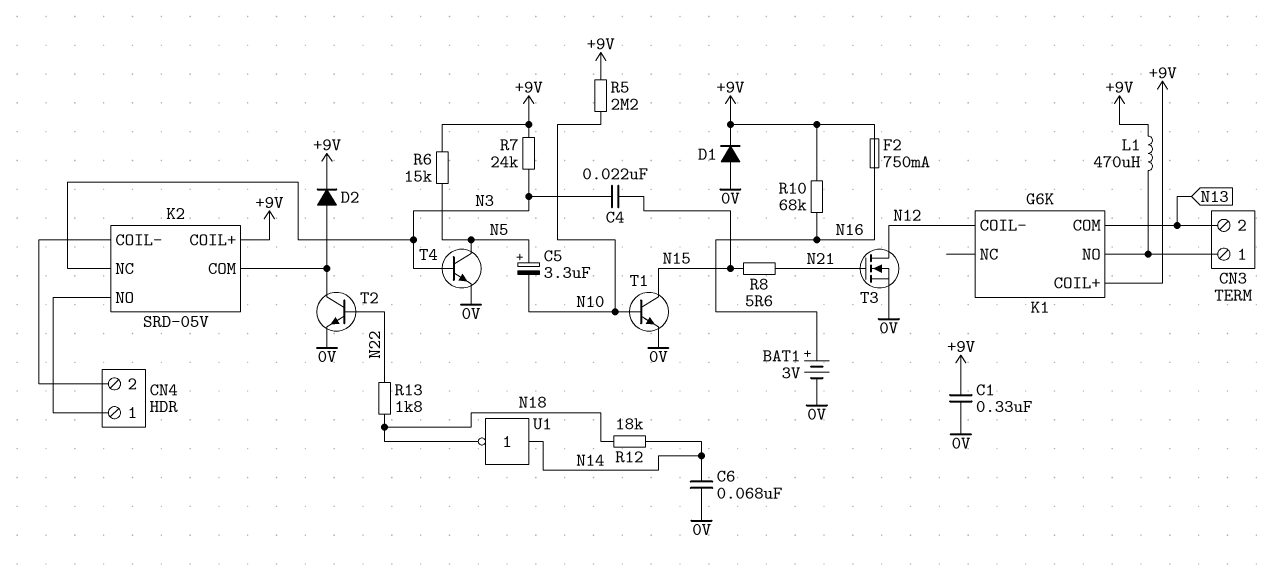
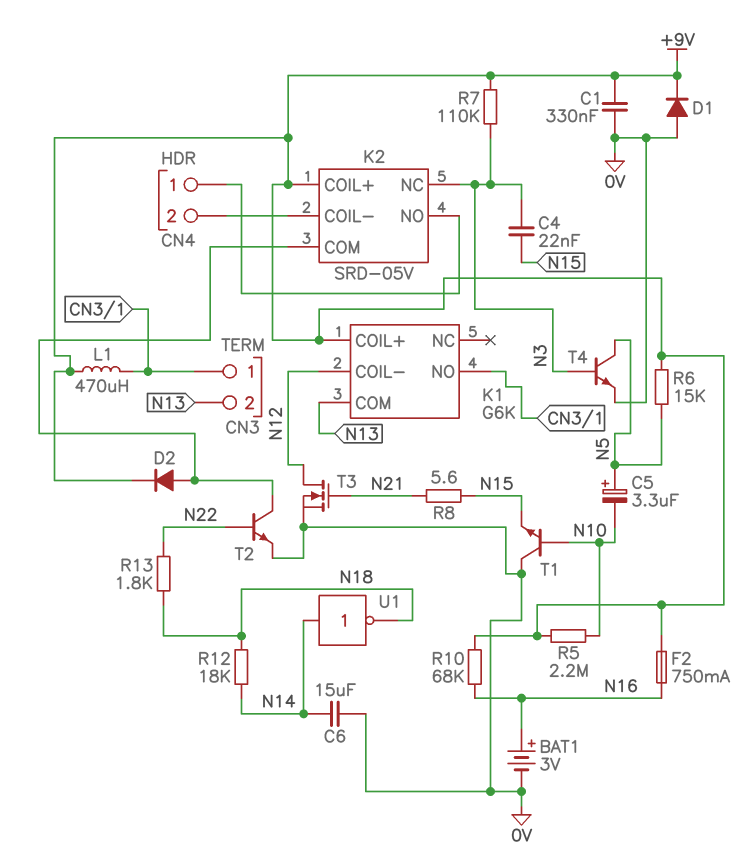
C6: 68nF (0V, N14) -> 15uF (0V, N14)
R7: 24k (+9V, N3) -> 110k (+9V, N3)
T1: NPN (B N10, C N15, E 0V) -> NPN (B N10, C 0V, E N15)

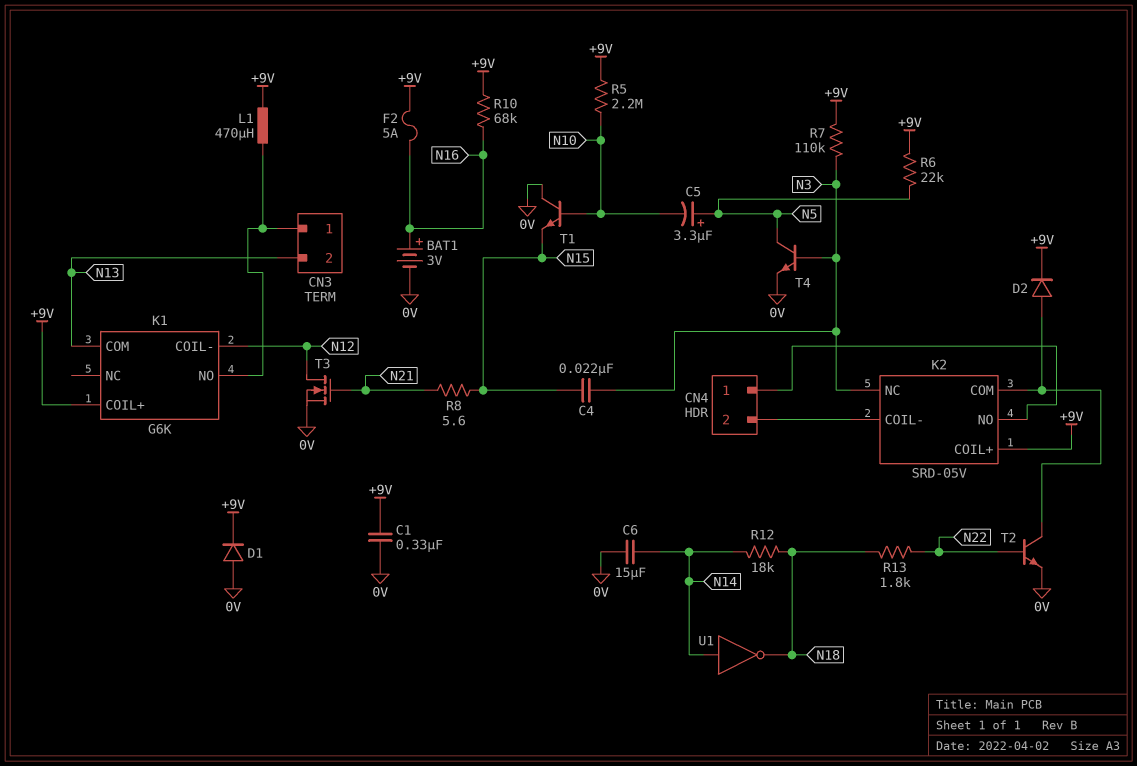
F2: 750mA (+9V, N16) -> 5A (+9V, N16)
R6: 15k (+9V, N5) -> 22k (+9V, N5)

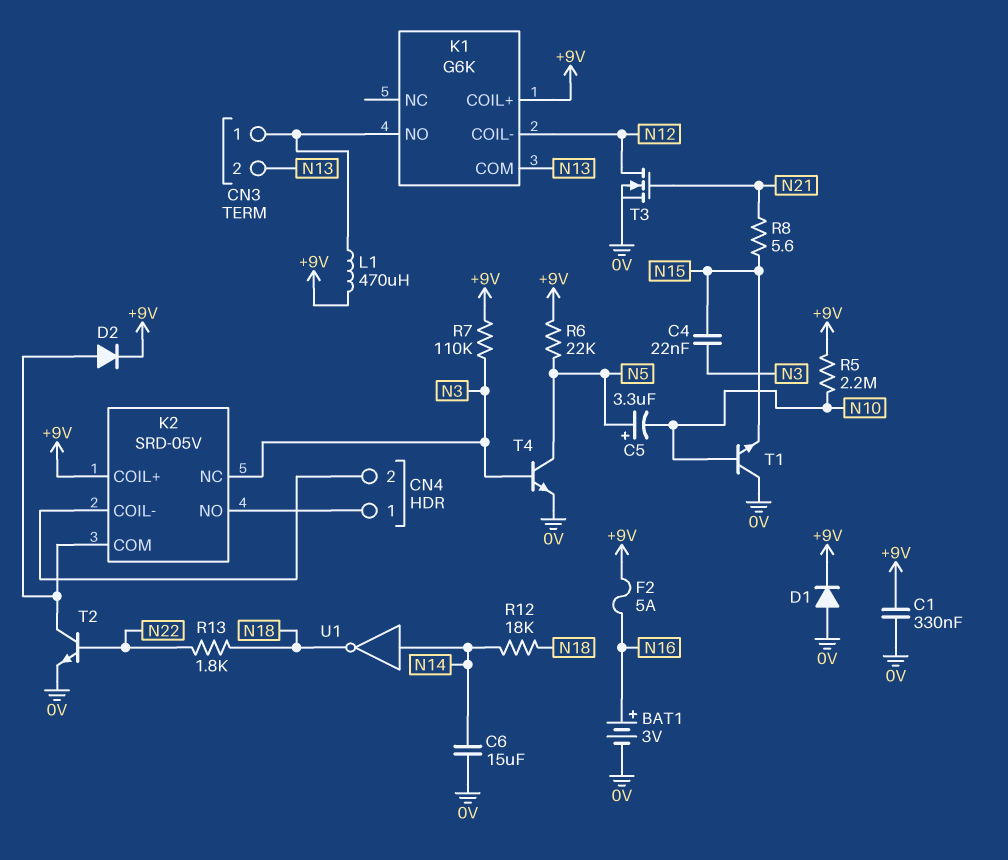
R10: 68k (+9V, N16) -> none

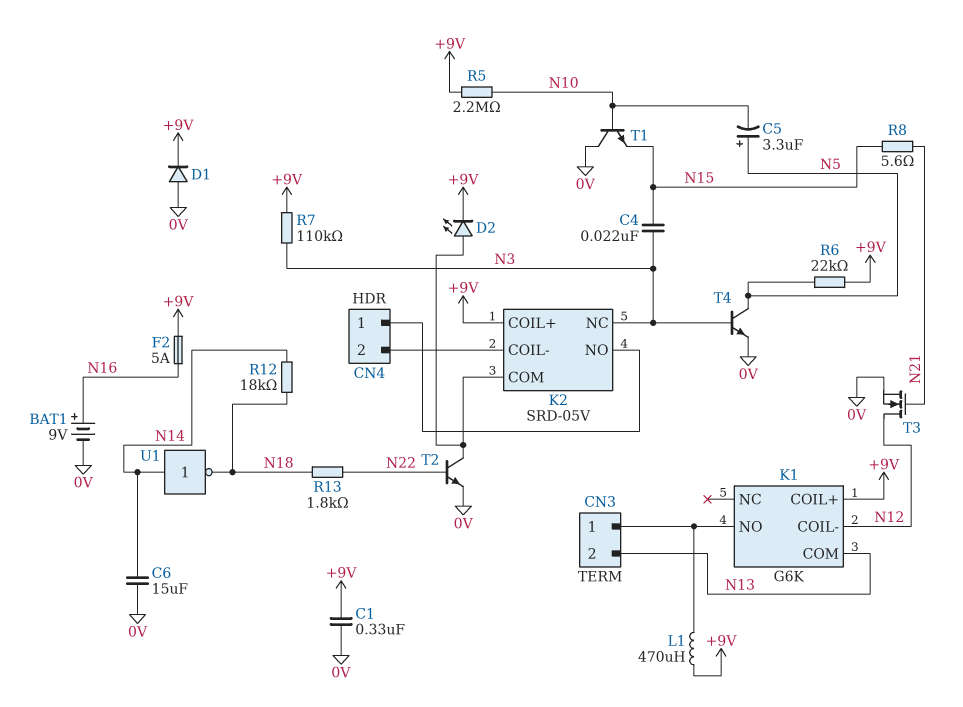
BAT1: 3V (plus N16, minus 0V) -> 9V (plus N16, minus 0V)
D2: diode (A K2/COM, K +9V) -> LED (A K2/COM, K +9V)

